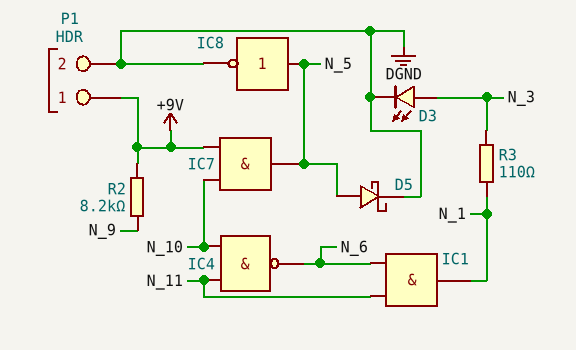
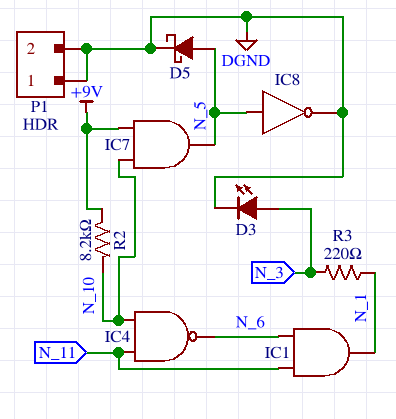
P1 pin 1: +9V -> DGND
R2: 8.2k (+9V, N_9) -> 8.2k (+9V, N_10)
R3: 110 (N_1, N_3) -> 220 (N_1, N_3)

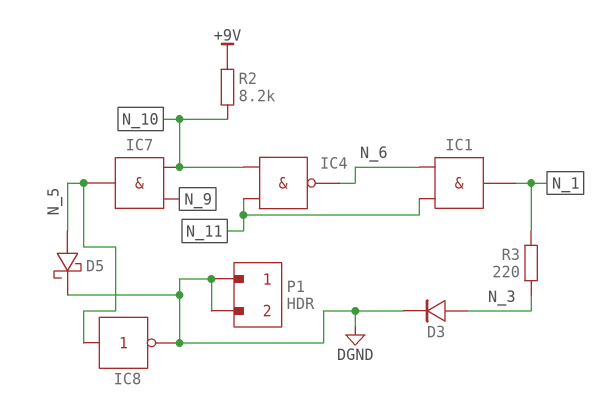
D3: LED (A N_3, K DGND) -> diode (A N_3, K DGND)
IC7: AND (in +9V, in N_10, out N_5) -> AND (in N_9, in N_10, out N_5)

